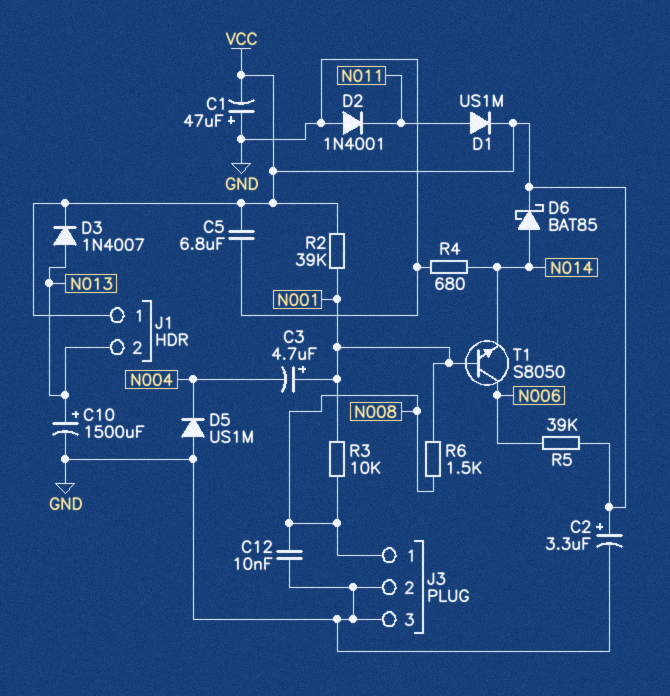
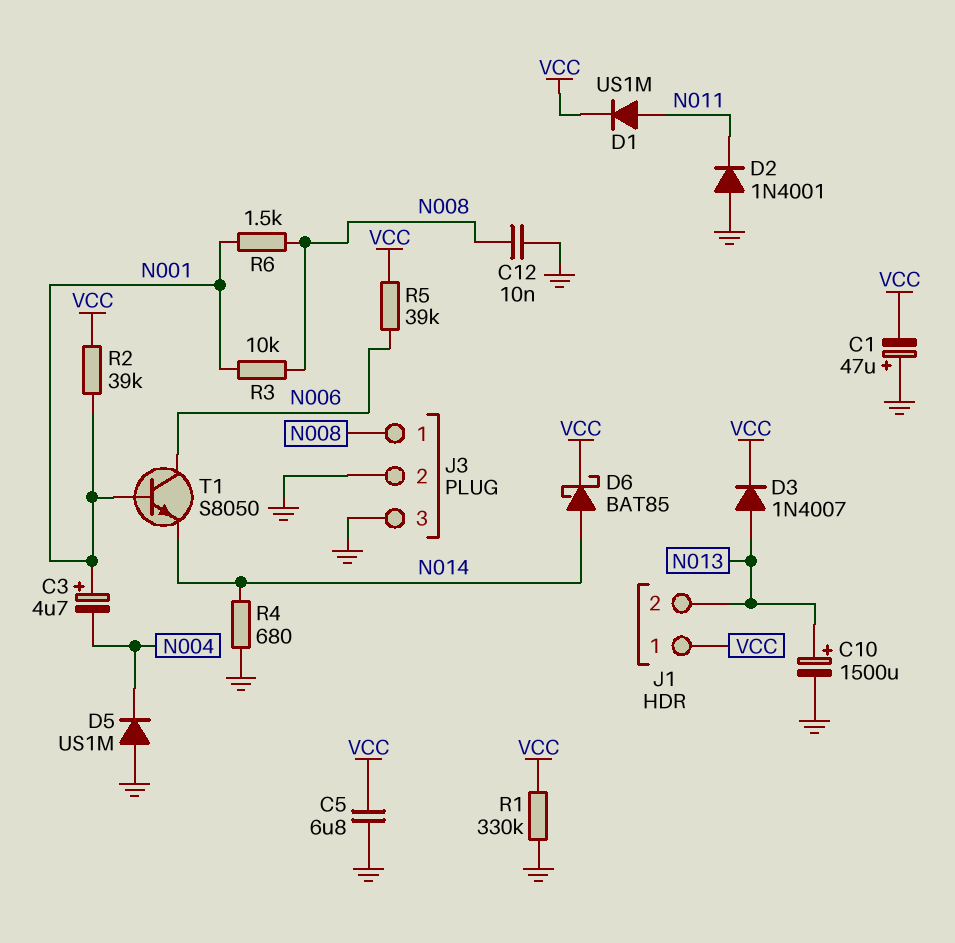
C2: 3.3uF (plus VCC, minus GND) -> none
R1: none -> 330k (GND, VCC)

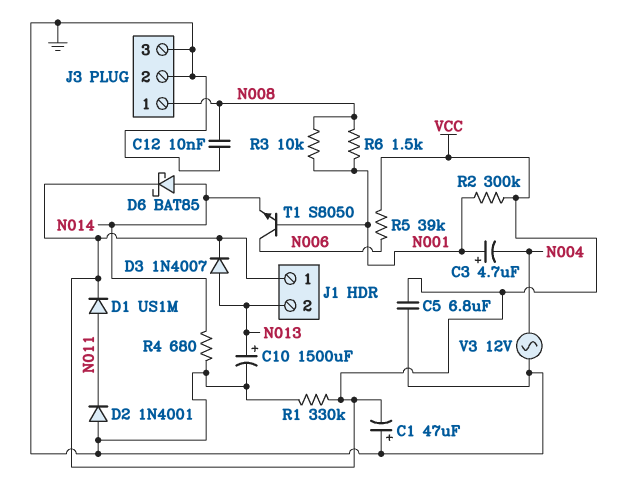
D5: diode US1M (A GND, K N004) -> none
R2: 39k (N001, VCC) -> 300k (N001, VCC)
V3: none -> AC 12V (GND, N004)

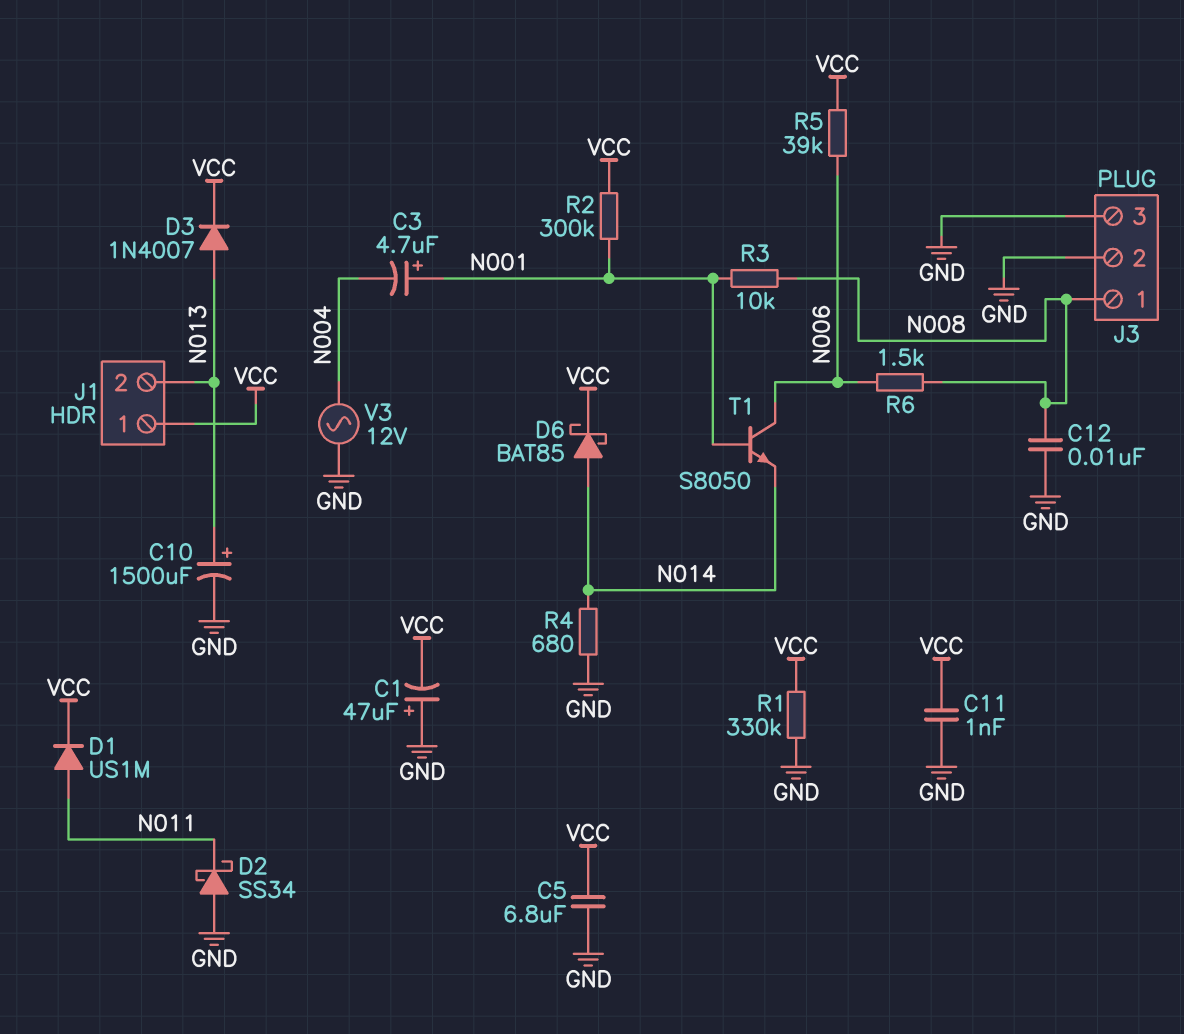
C11: none -> 1nF (GND, VCC)
D2: diode 1N4001 (A GND, K N011) -> schottky SS34 (A GND, K N011)
R6: 1.5k (N001, N008) -> 1.5k (N006, N008)

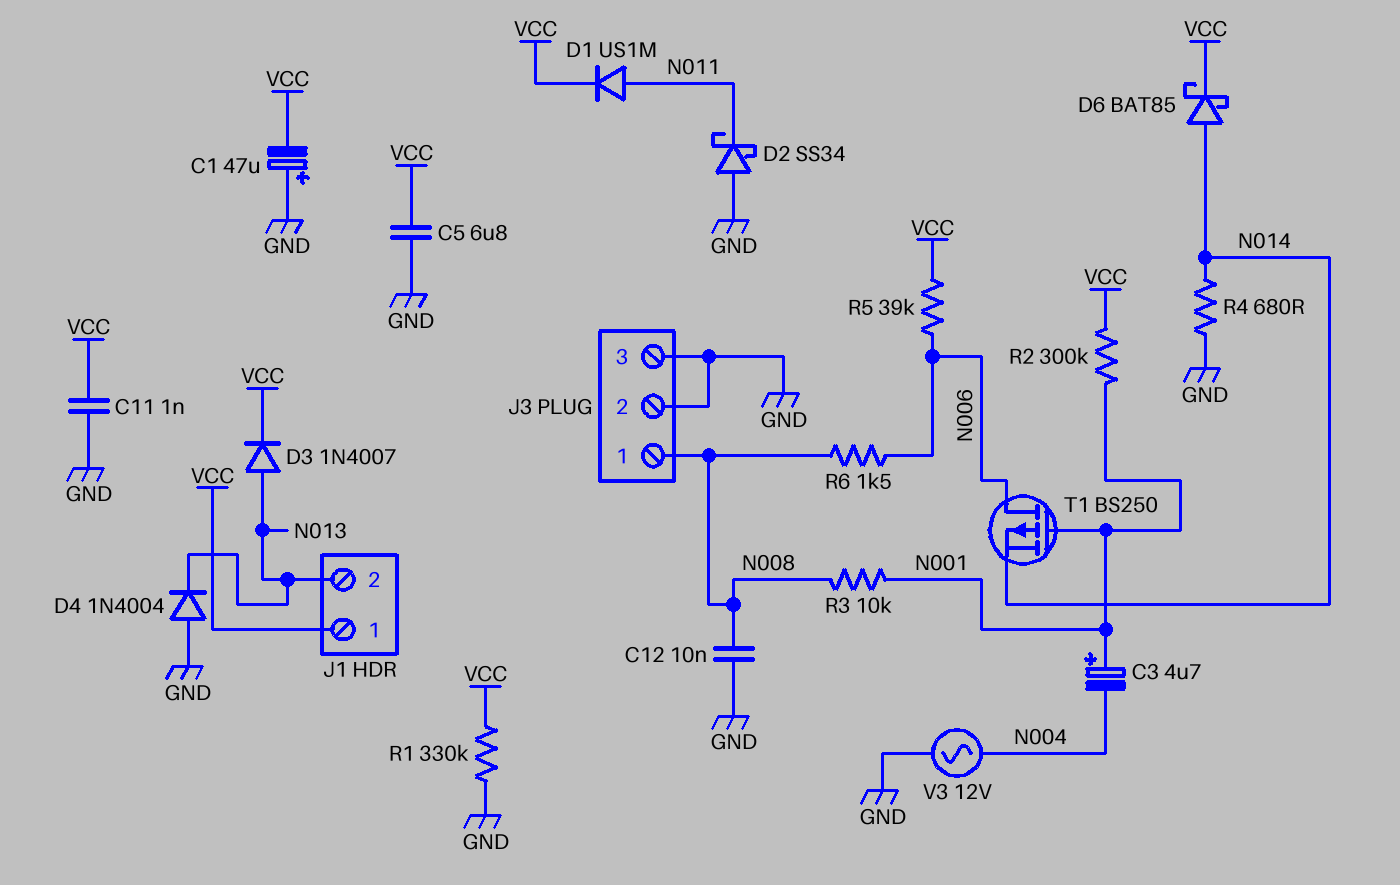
C10: 1500uF (plus N013, minus GND) -> none
D4: none -> diode 1N4004 (A GND, K N013)
T1: NPN S8050 (B N001, C N006, E N014) -> PMOS BS250 (G N001, D N006, S N014)

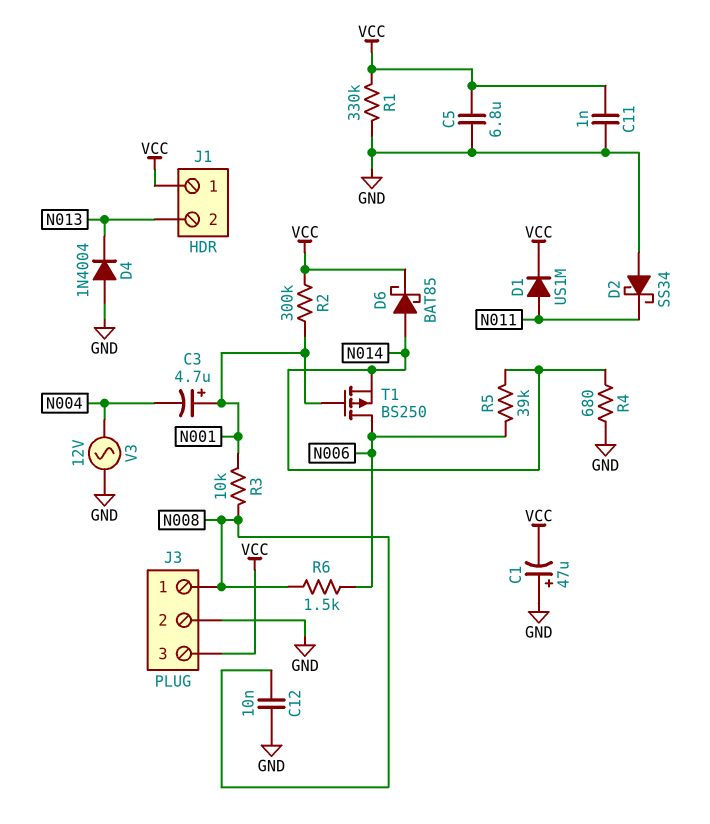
D3: diode 1N4007 (A N013, K VCC) -> none
J3 pin 3: GND -> VCC
R5: 39k (N006, VCC) -> 39k (N006, N014)

